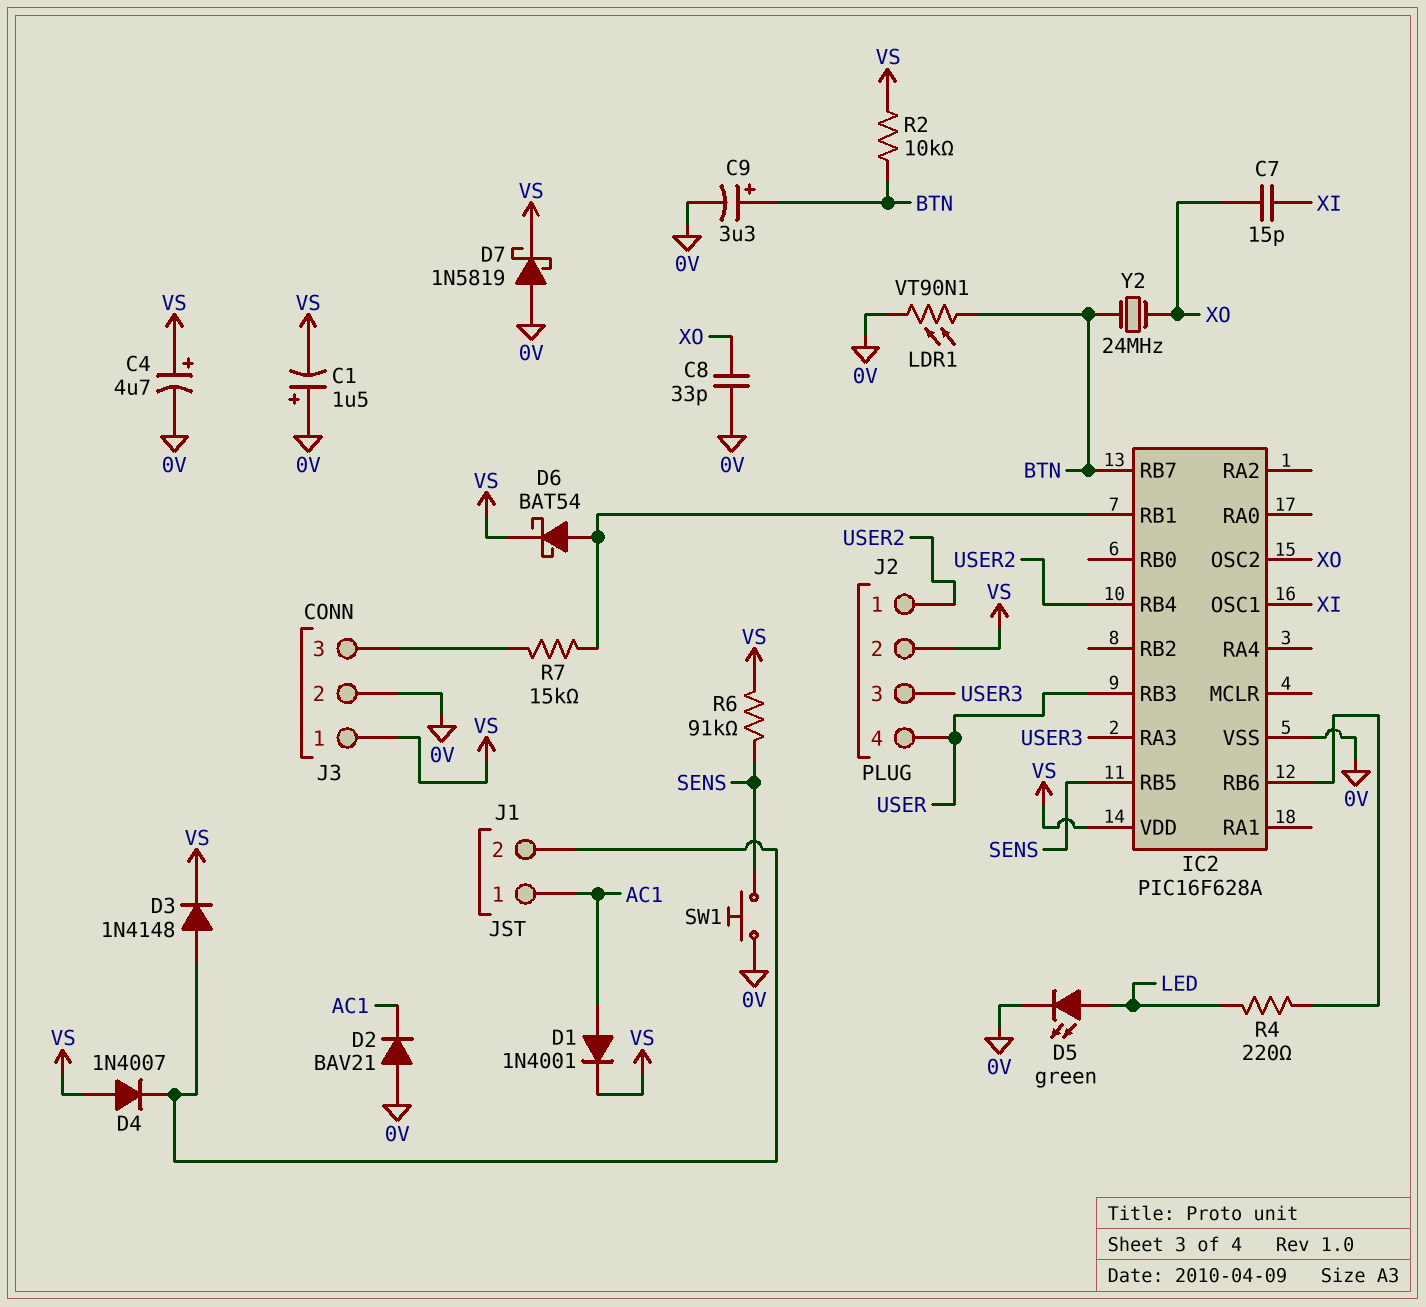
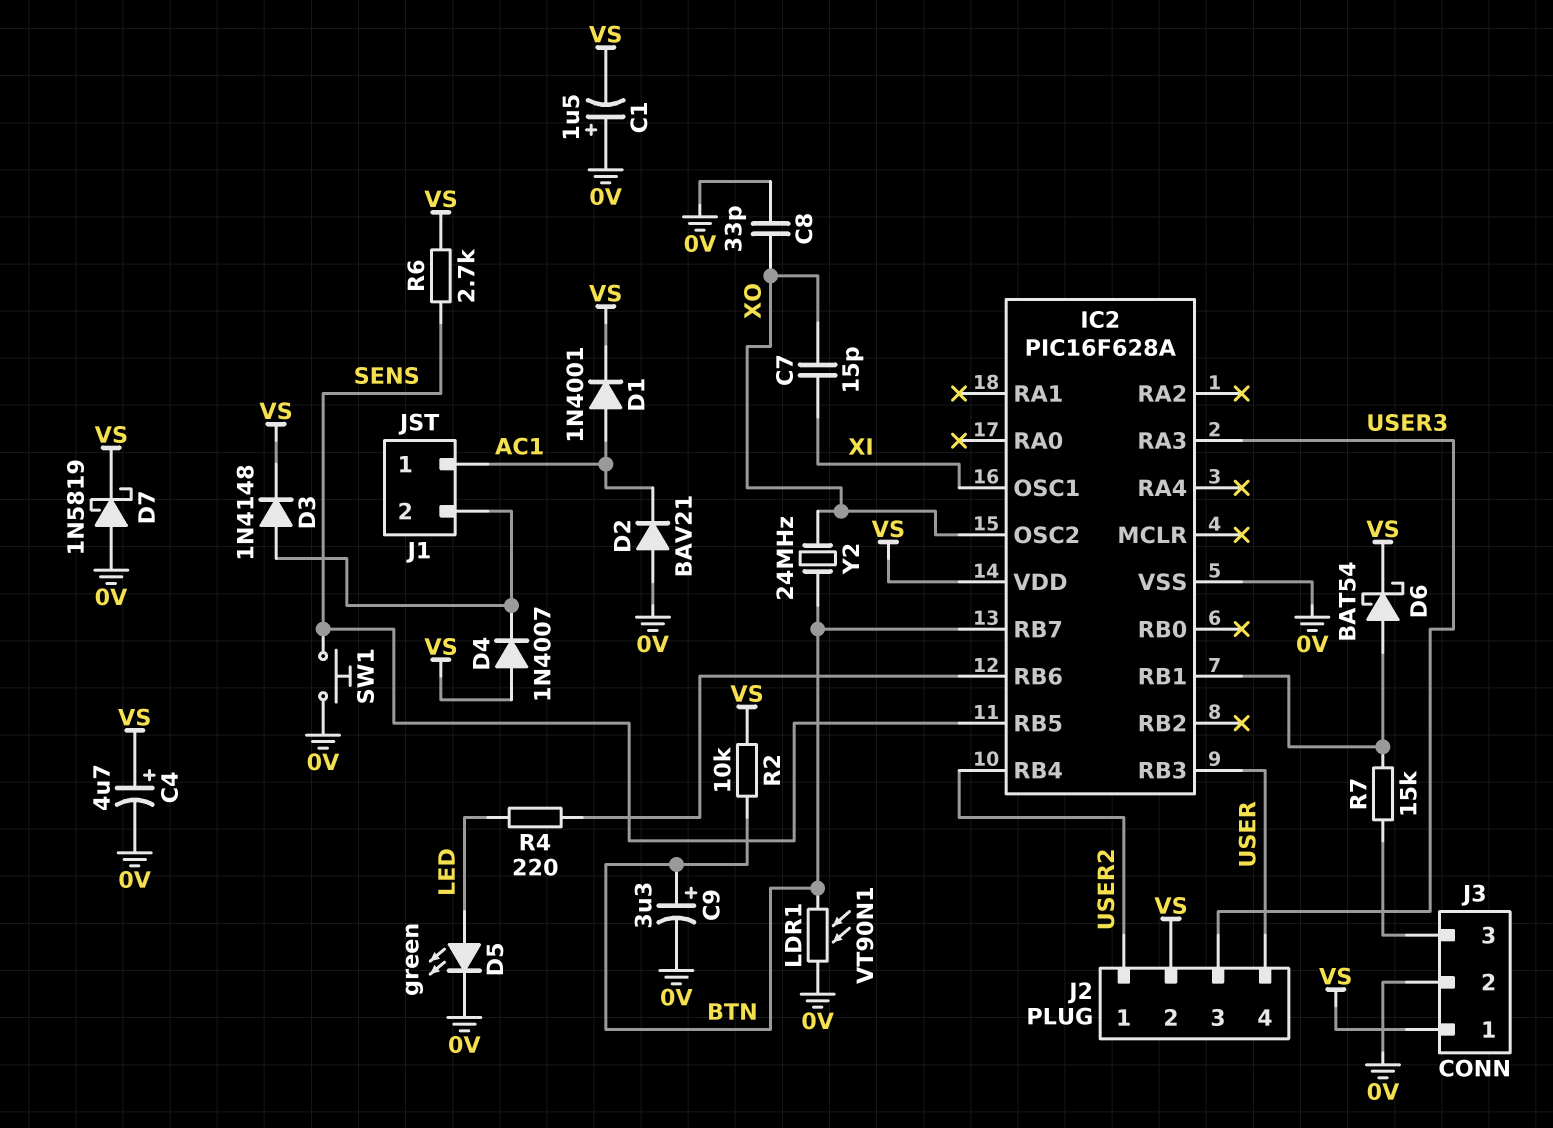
R6: 91k (SENS, VS) -> 2.7k (SENS, VS)

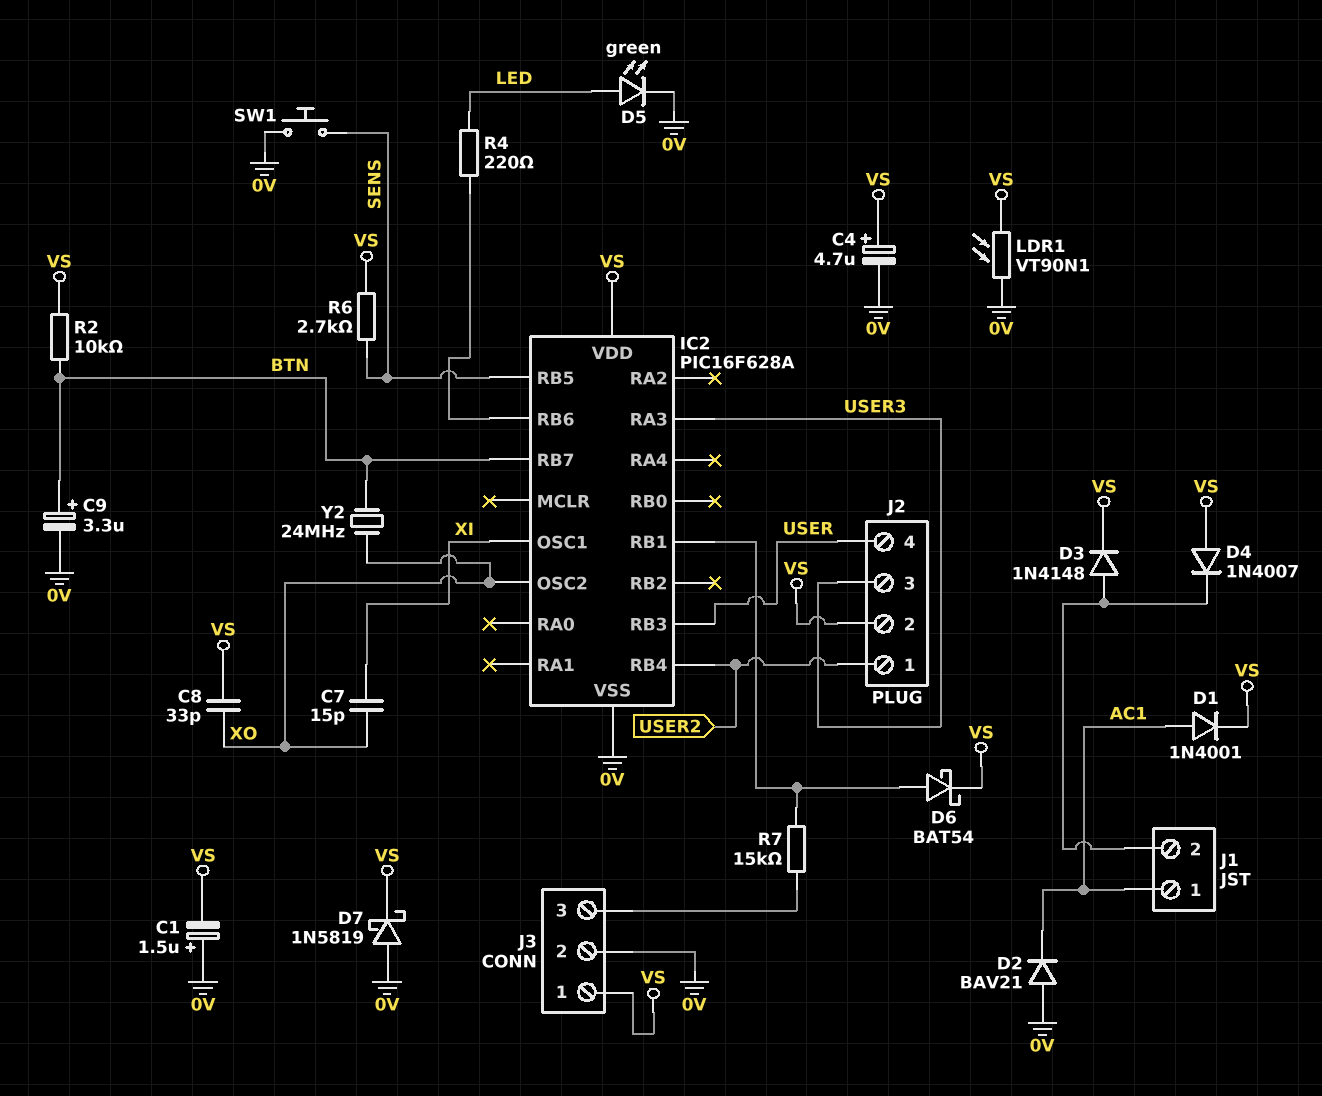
C8: 33pF (0V, XO) -> 33pF (VS, XO)
LDR1: VT90N1 (0V, BTN) -> VT90N1 (0V, VS)

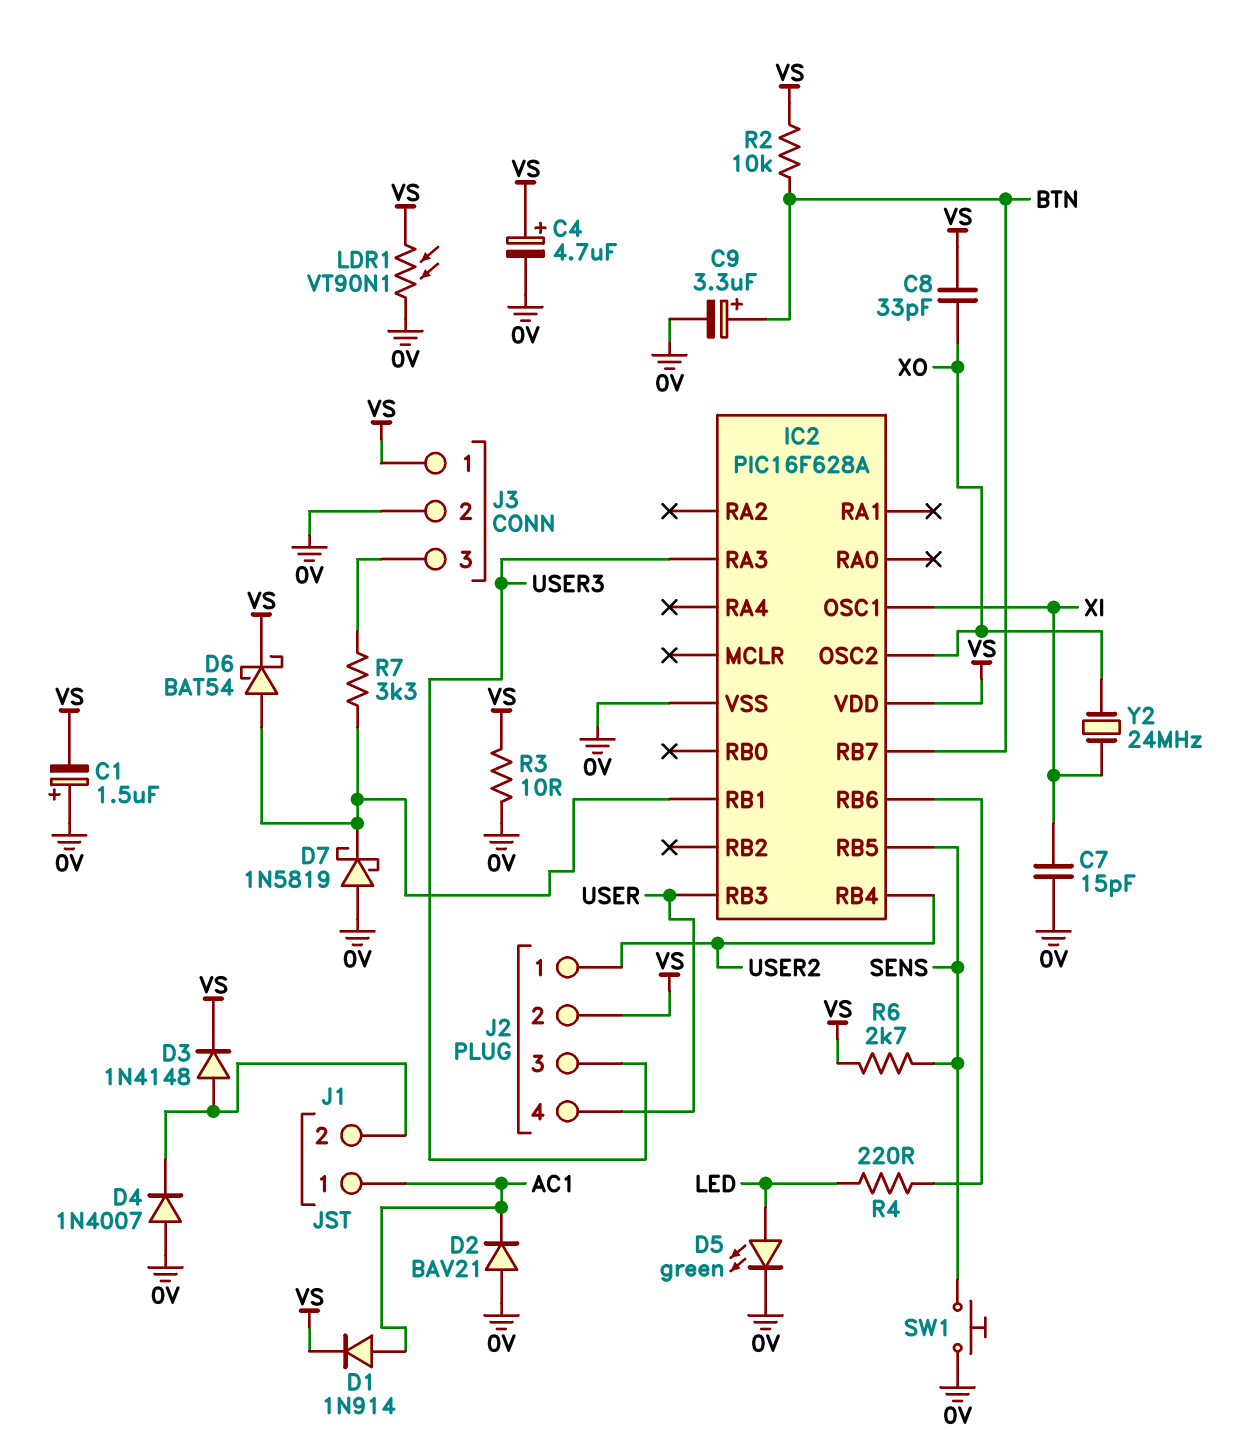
C7: 15pF (XI, XO) -> 15pF (0V, XI)
D1: diode 1N4001 (A AC1, K VS) -> diode 1N914 (A AC1, K VS)
D4: diode 1N4007 (A VS, K J1/2) -> diode 1N4007 (A 0V, K J1/2)
D7: schottky 1N5819 (A 0V, K VS) -> schottky 1N5819 (A 0V, K IC2/RB1)
R3: none -> 10 (0V, VS)
R7: 15k (IC2/RB1, J3/3) -> 3.3k (IC2/RB1, J3/3)
Y2: 24MHz (BTN, XO) -> 24MHz (XI, XO)

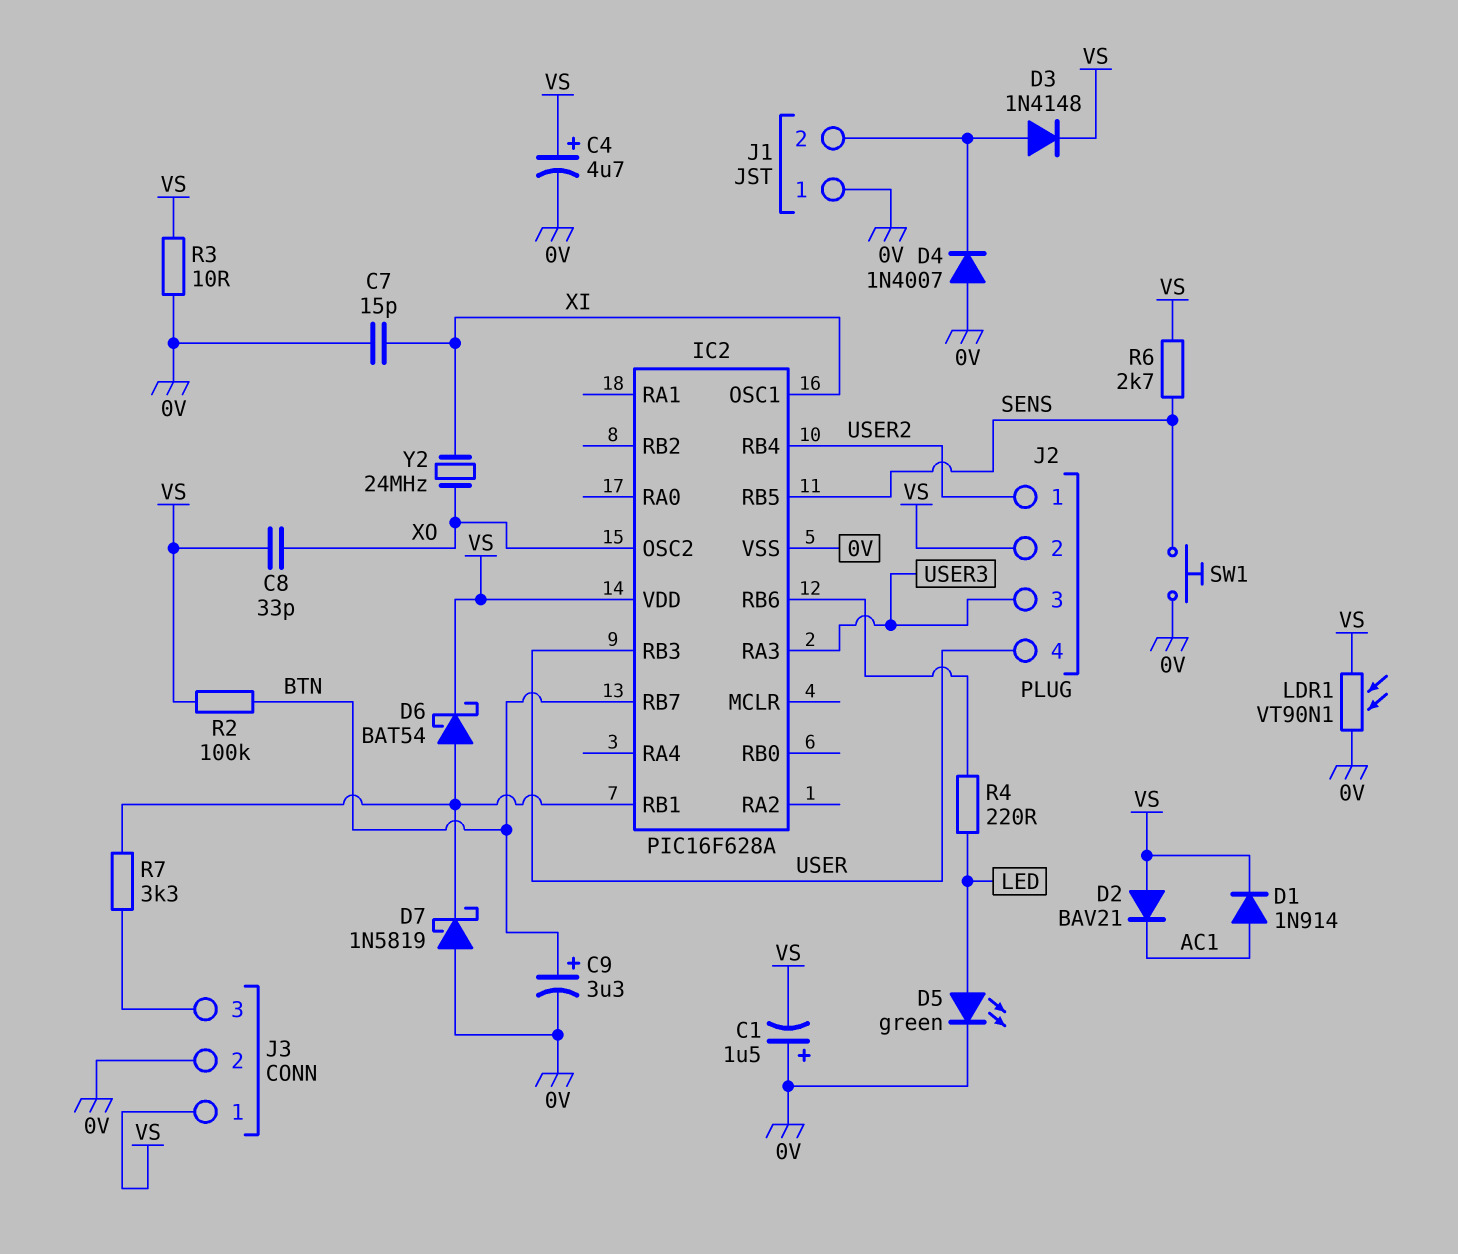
D2: diode BAV21 (A 0V, K AC1) -> diode BAV21 (A VS, K AC1)
J1 pin 1: AC1 -> 0V
R2: 10k (BTN, VS) -> 100k (BTN, VS)

